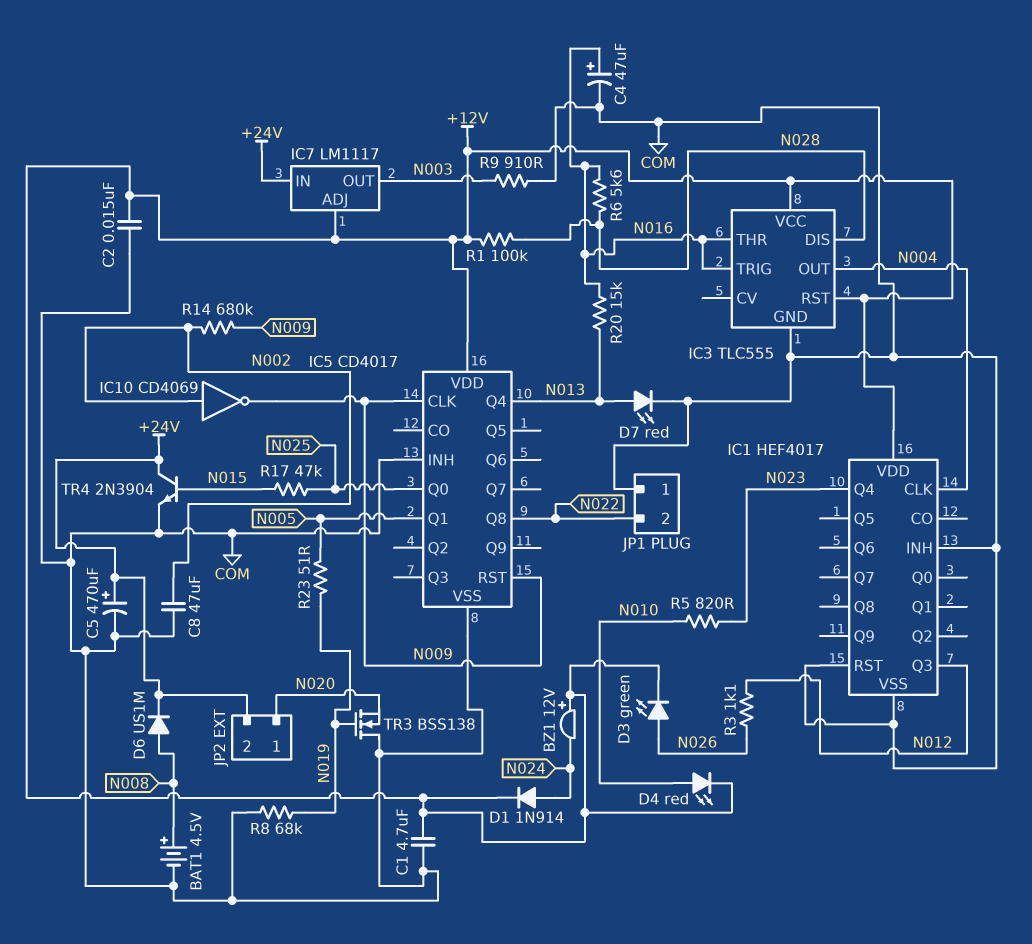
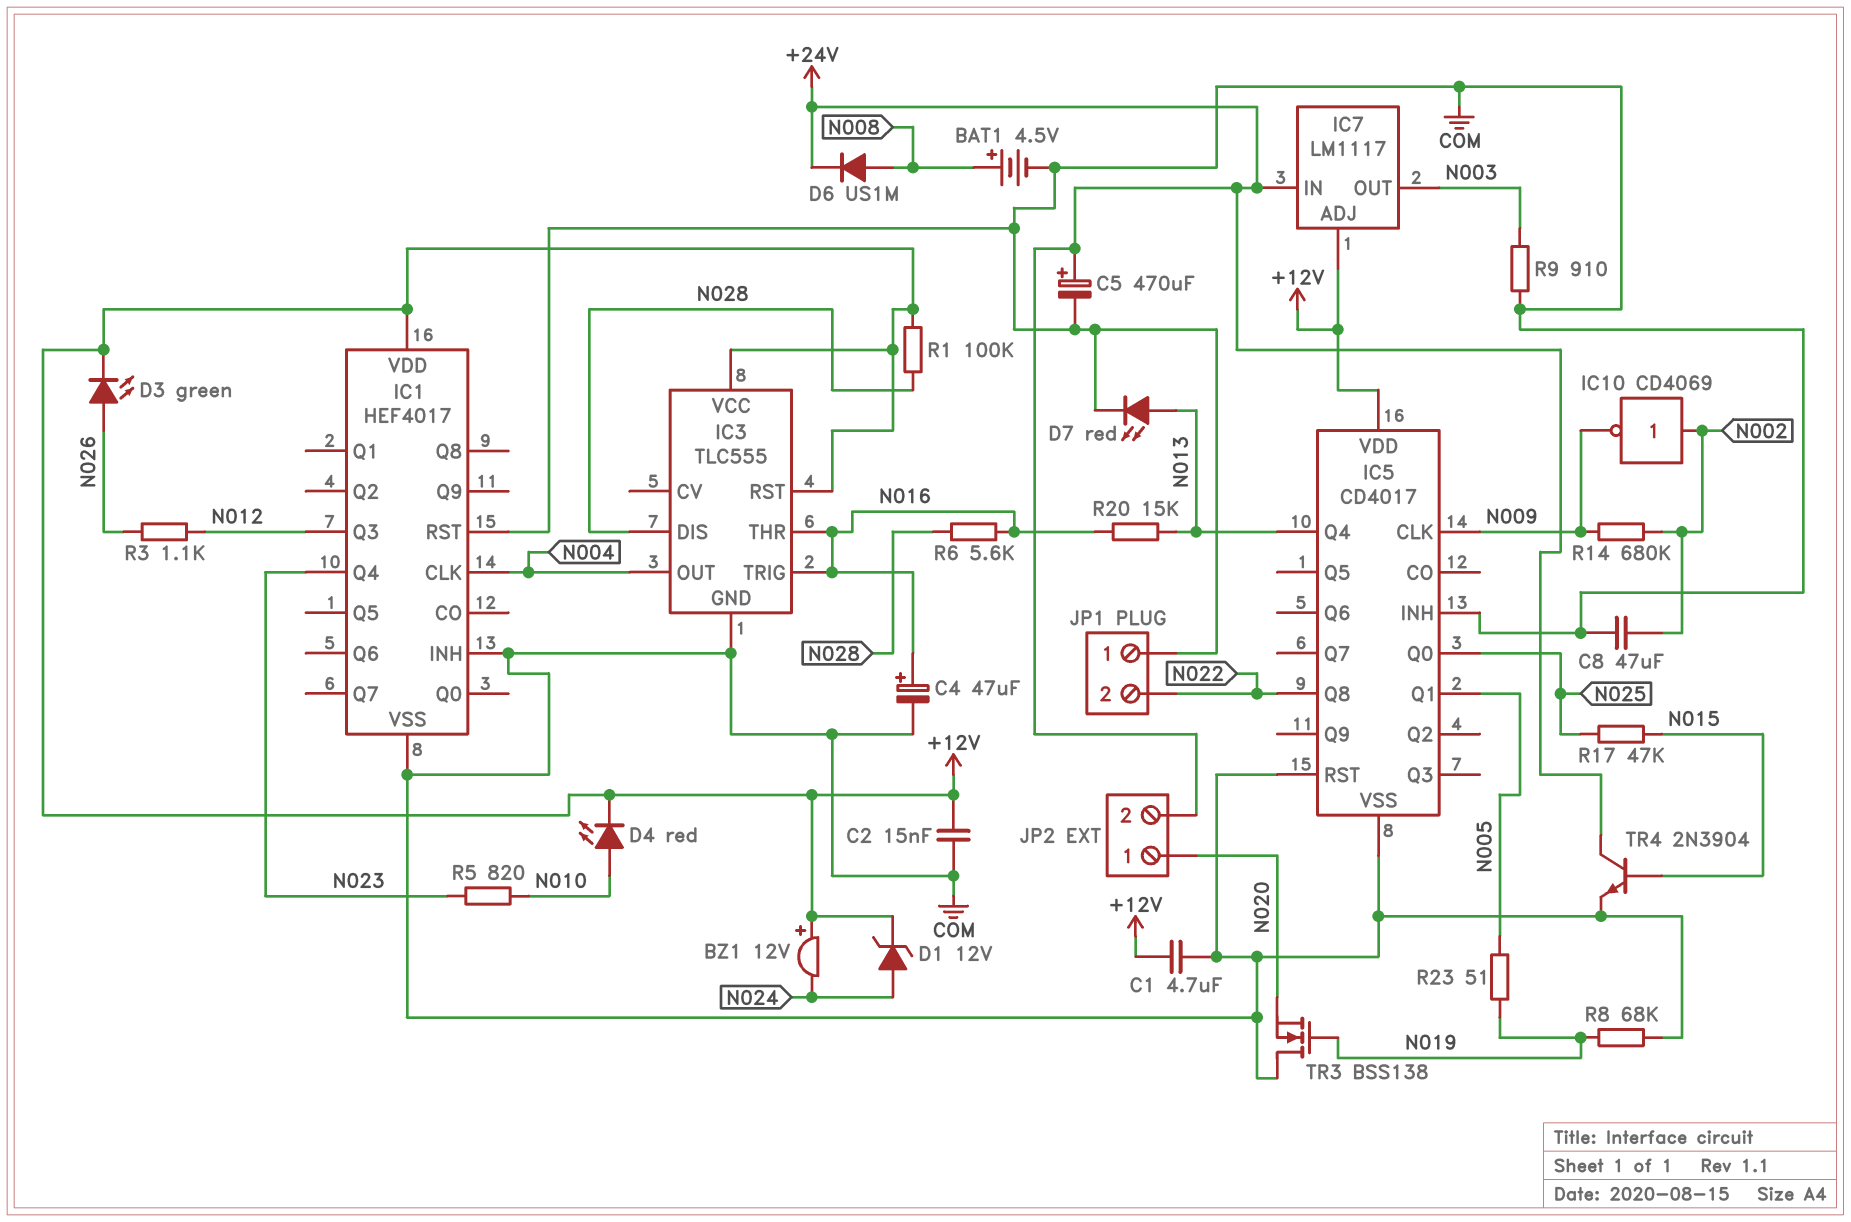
D1: diode 1N914 (A N024, K +12V) -> zener 12V (A N024, K +12V)
IC5 pin RST: N009 -> COM

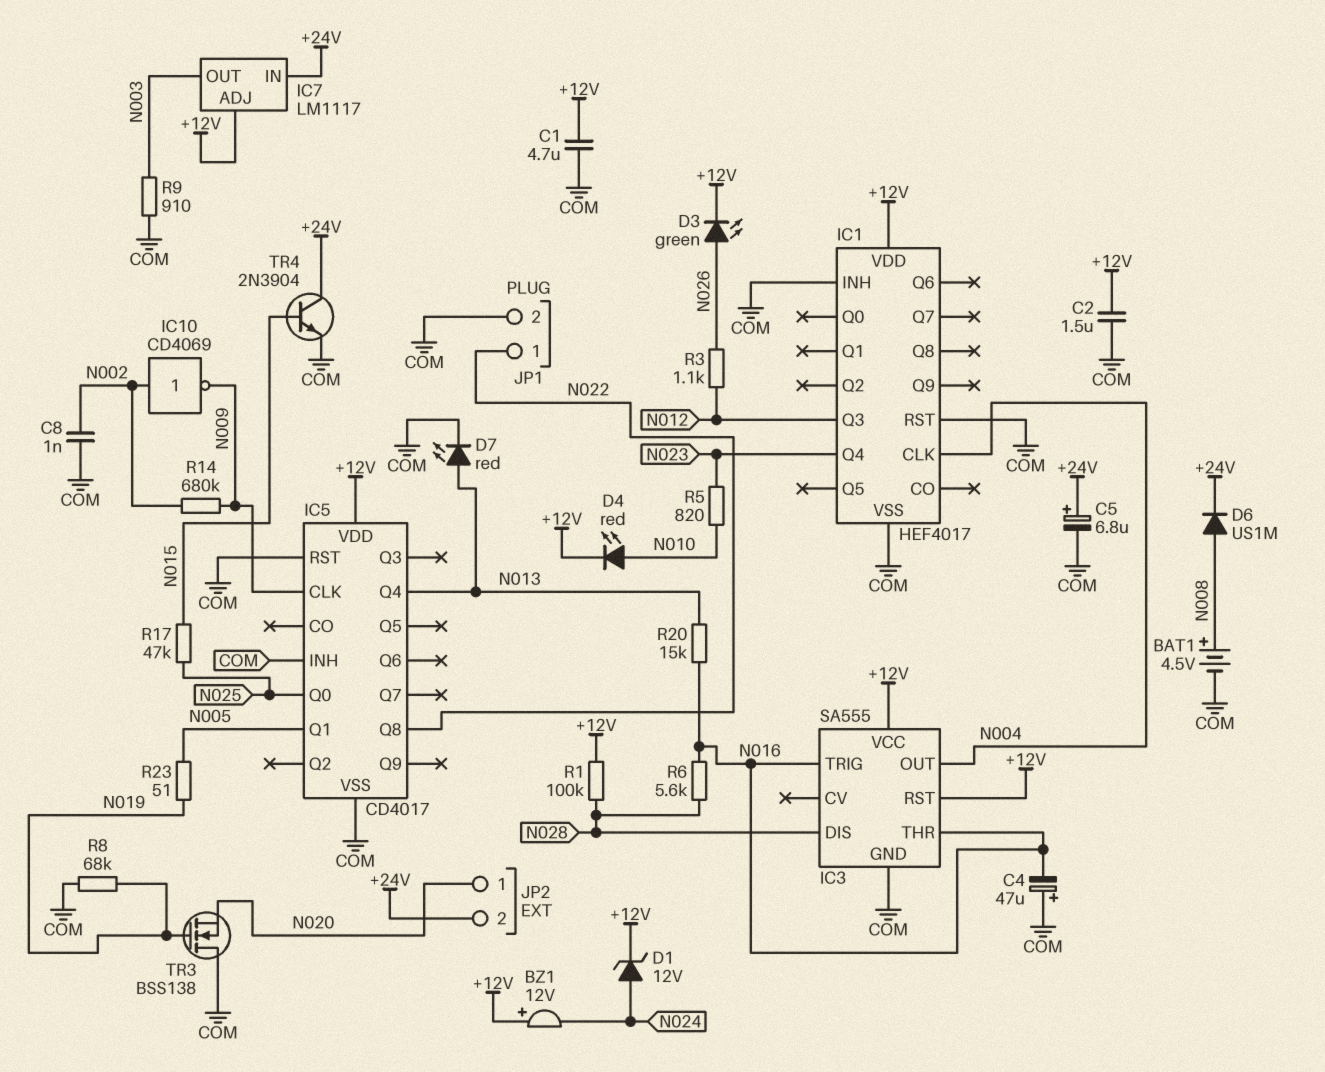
C2: 15nF (+12V, COM) -> 1.5uF (+12V, COM)
C4: 47uF (plus N016, minus COM) -> 47uF (plus COM, minus N016)
C5: 470uF (plus +24V, minus COM) -> 6.8uF (plus +24V, minus COM)
C8: 47uF (COM, N002) -> 1nF (COM, N002)
IC3: TLC555 -> SA555
JP1 pin 1: COM -> N022
JP1 pin 2: N022 -> COM

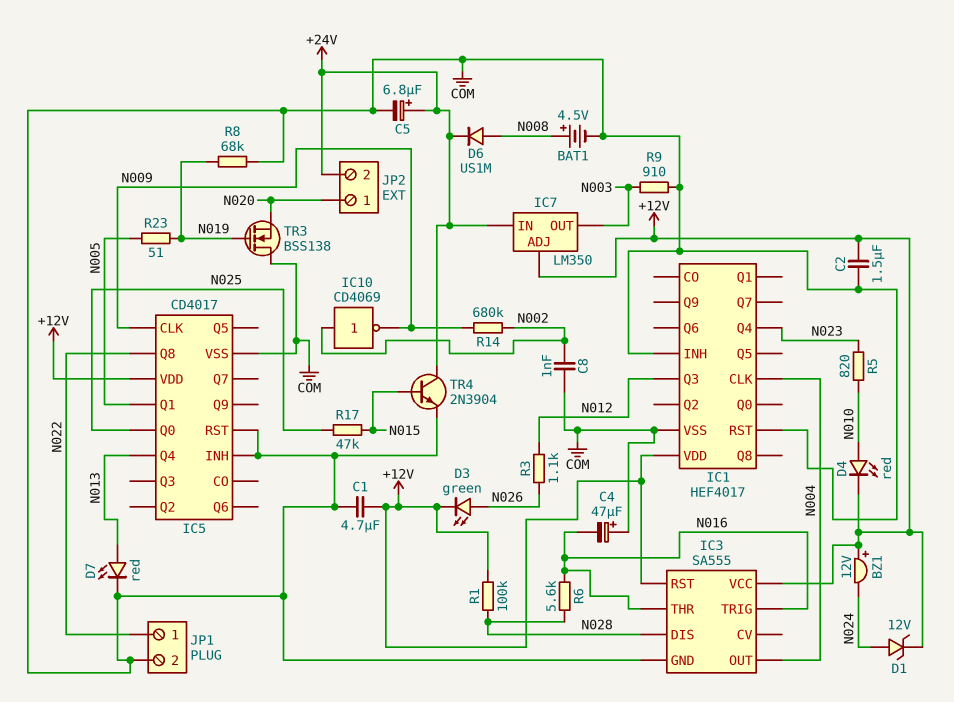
IC7: LM1117 -> LM350
R20: 15k (N013, N016) -> none

